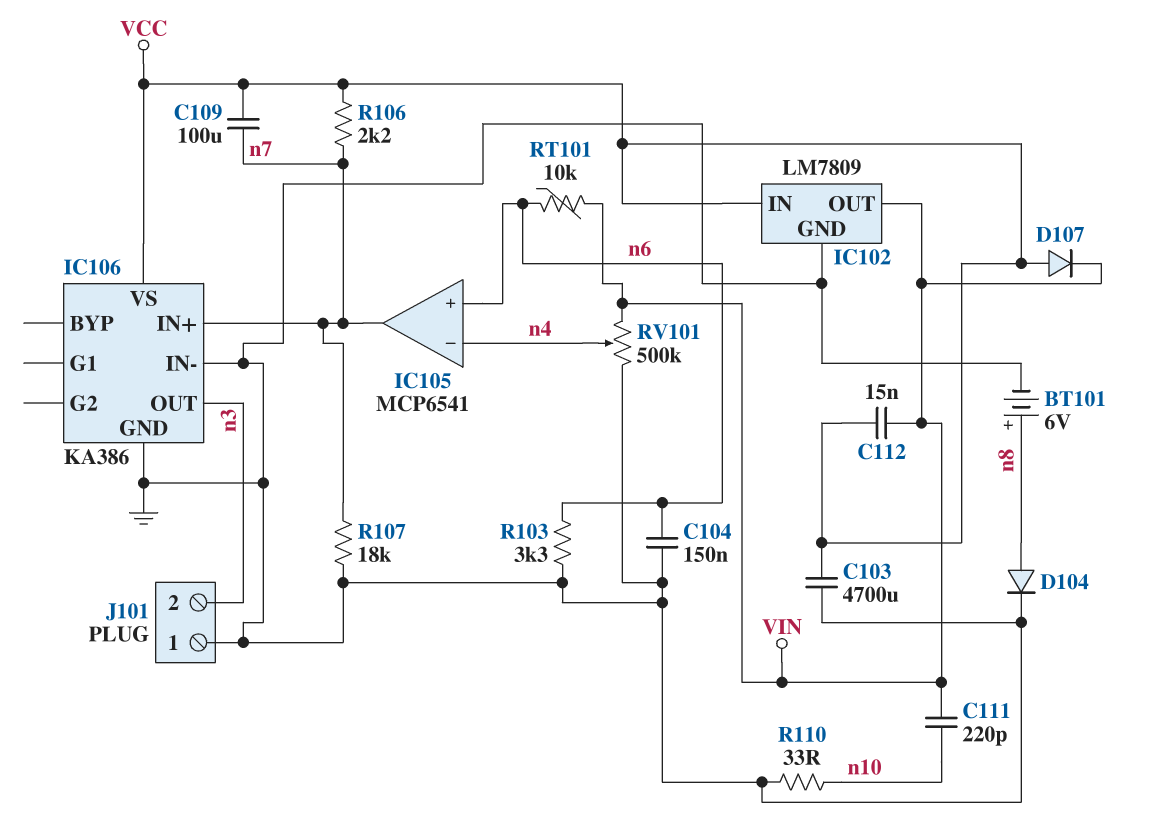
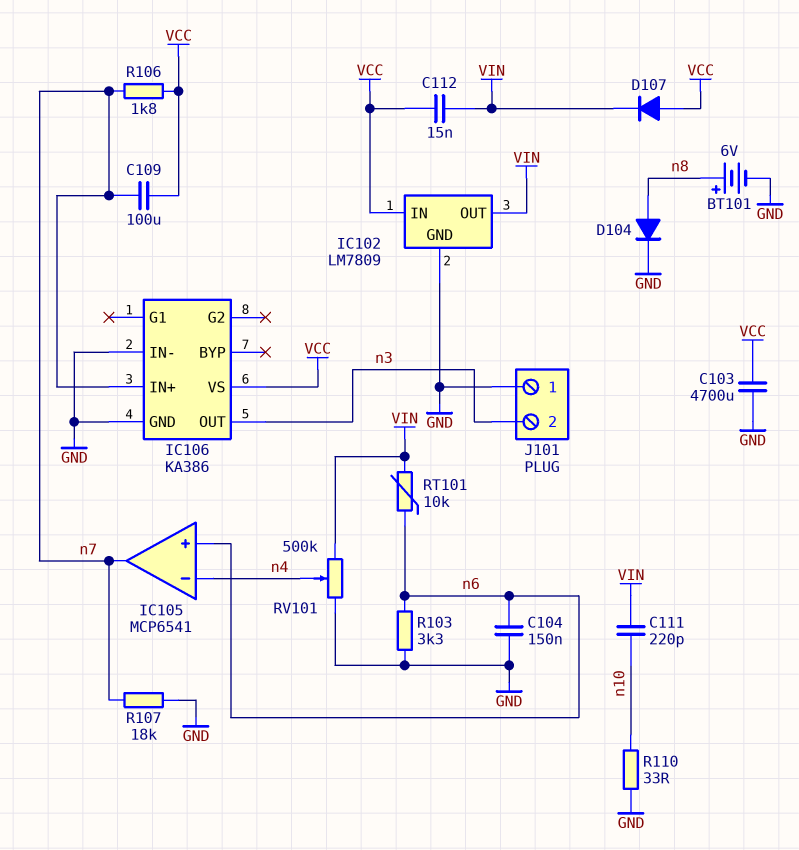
R106: 2.2k (VCC, n7) -> 1.8k (VCC, n7)

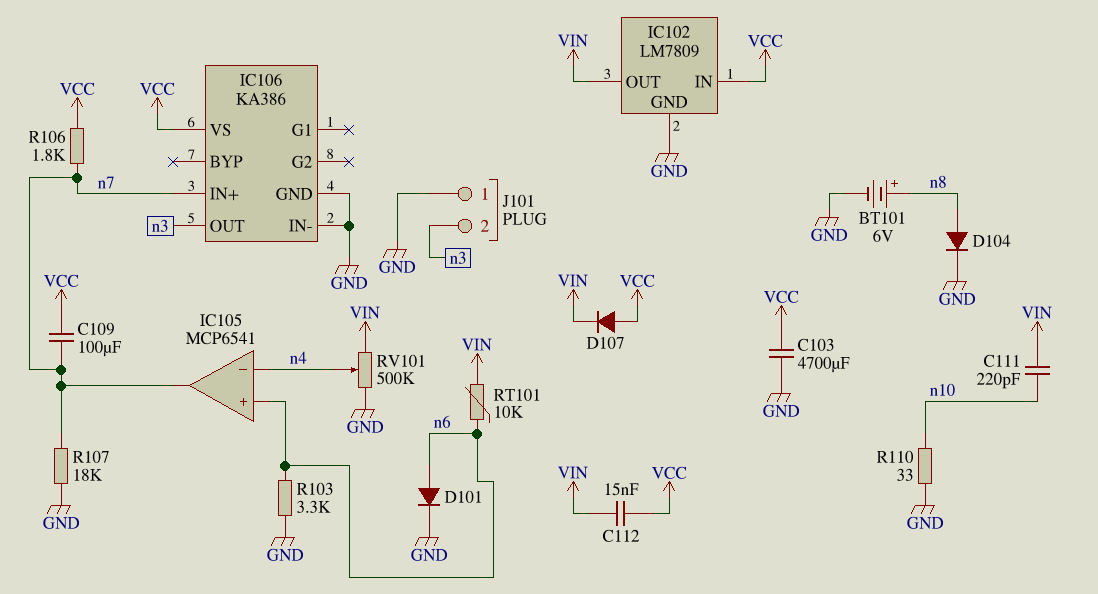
C104: 150nF (GND, n6) -> none
D101: none -> diode (A n6, K GND)

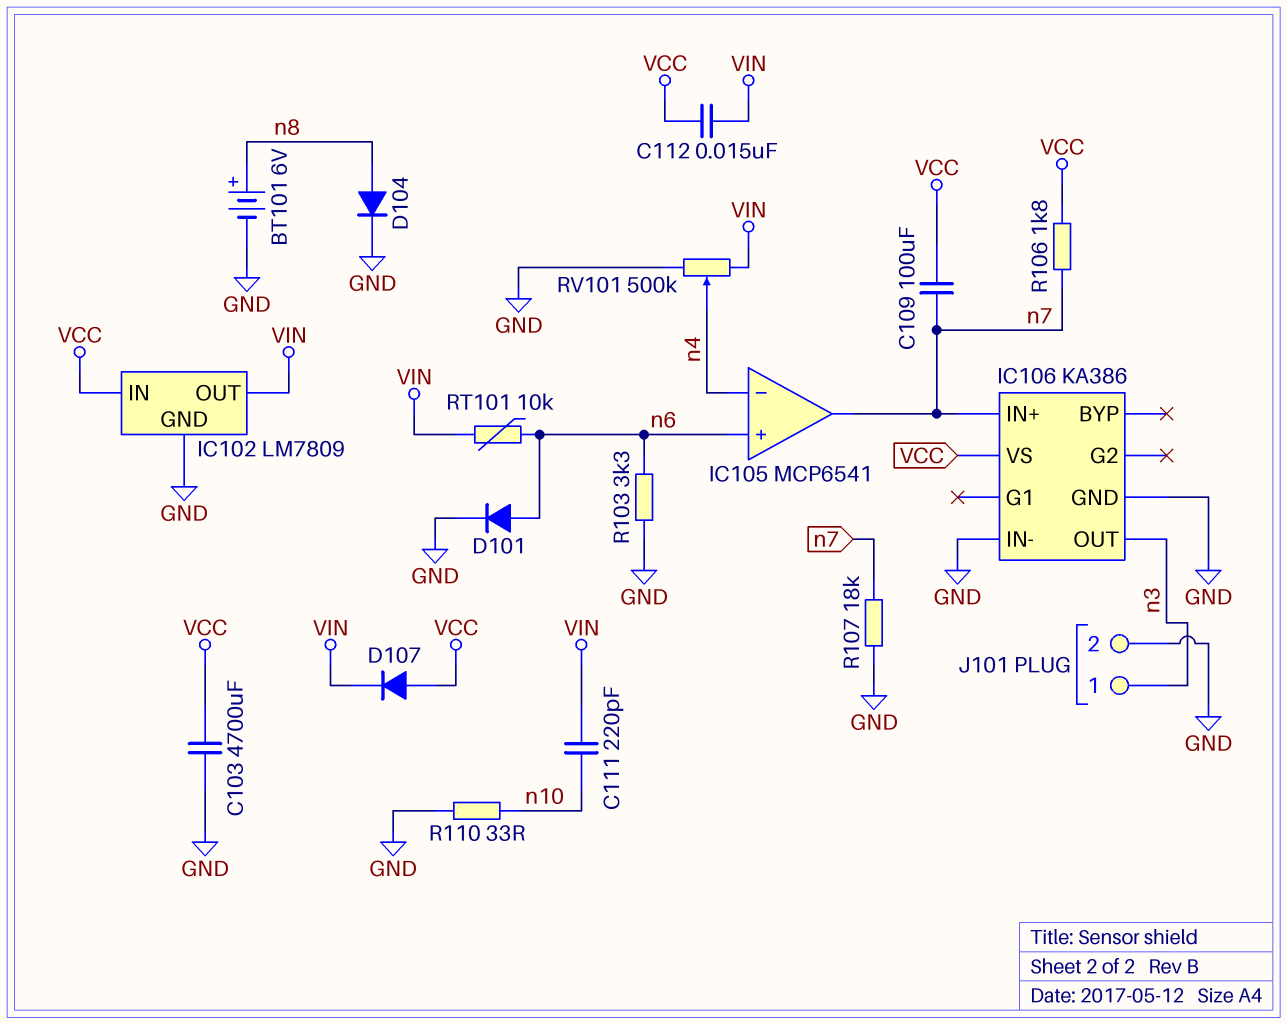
J101 pin 1: GND -> n3
J101 pin 2: n3 -> GND

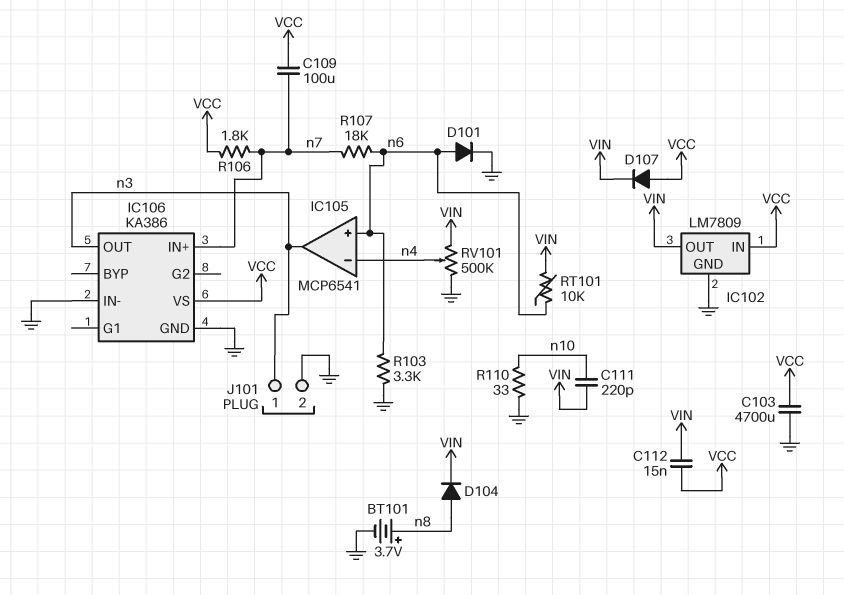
BT101: 6V (plus n8, minus GND) -> 3.7V (plus n8, minus GND)
D104: diode (A n8, K GND) -> diode (A n8, K VIN)
IC105 pin out: n7 -> n3
R107: 18k (GND, n7) -> 18k (n6, n7)

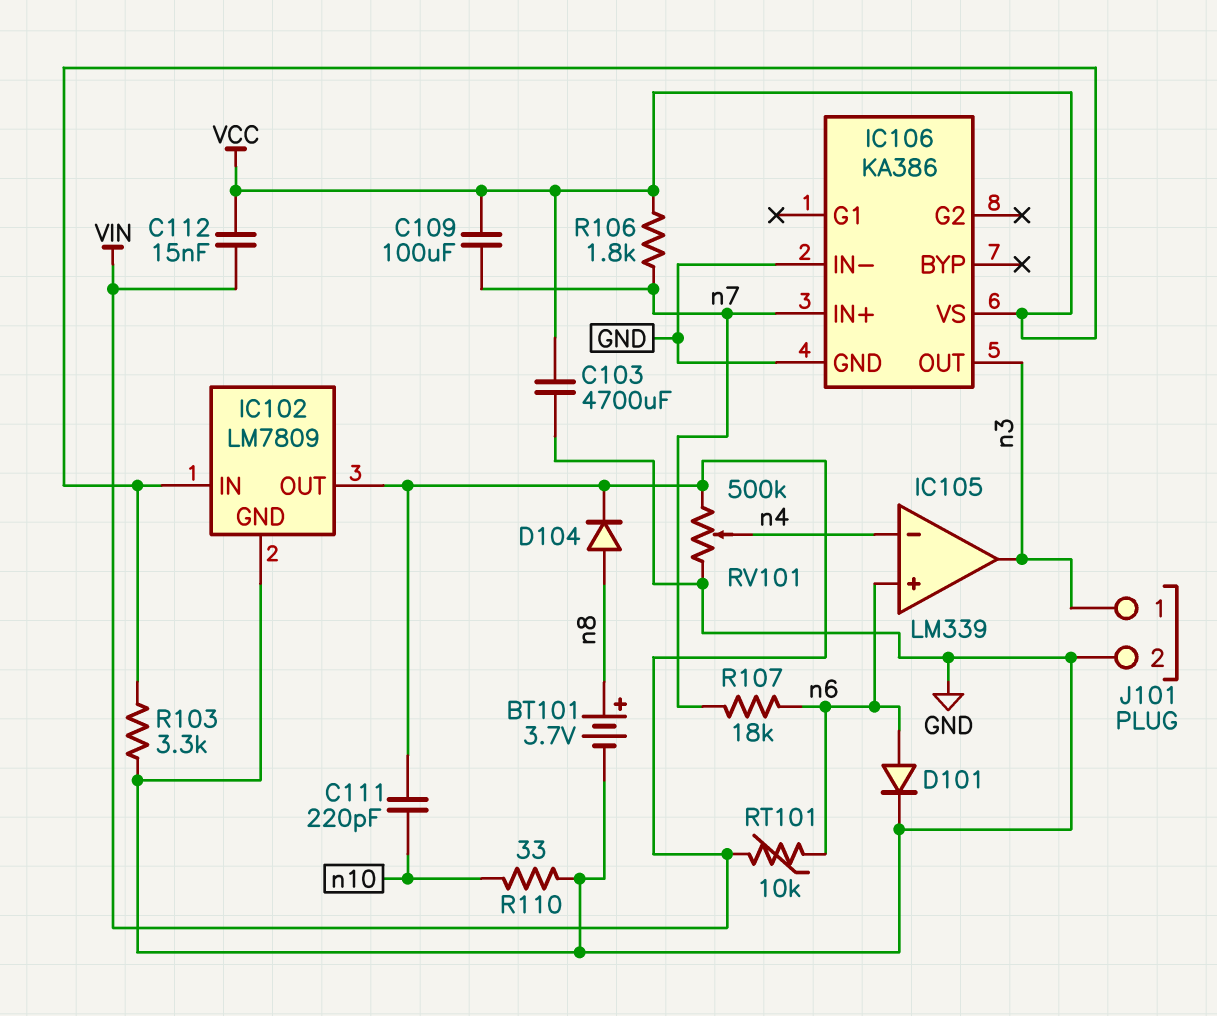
D107: diode (A VCC, K VIN) -> none
IC105: MCP6541 -> LM339
R103: 3.3k (GND, n6) -> 3.3k (GND, VCC)

